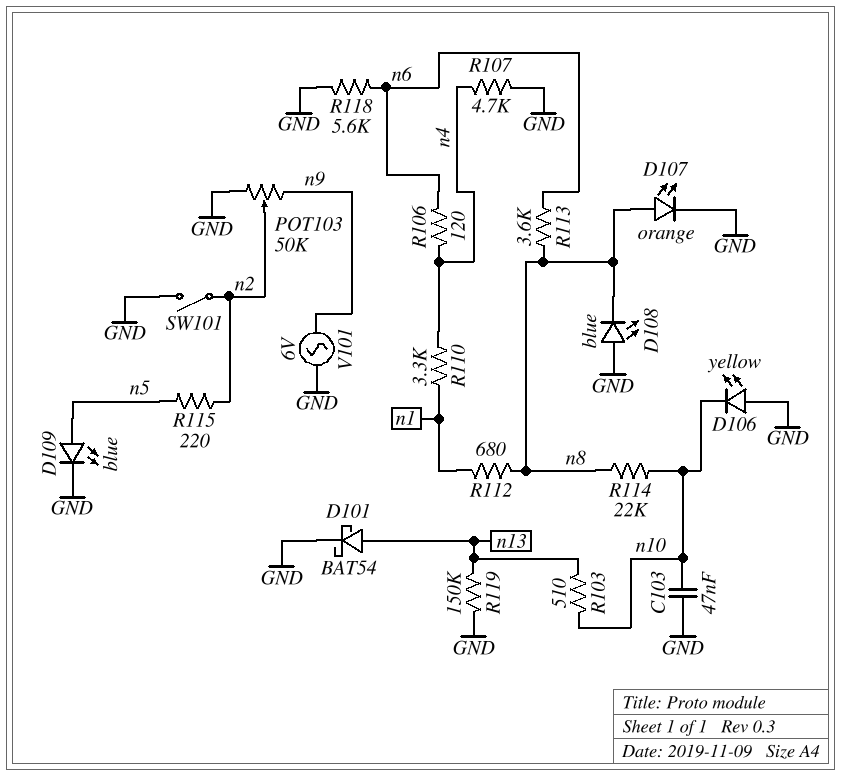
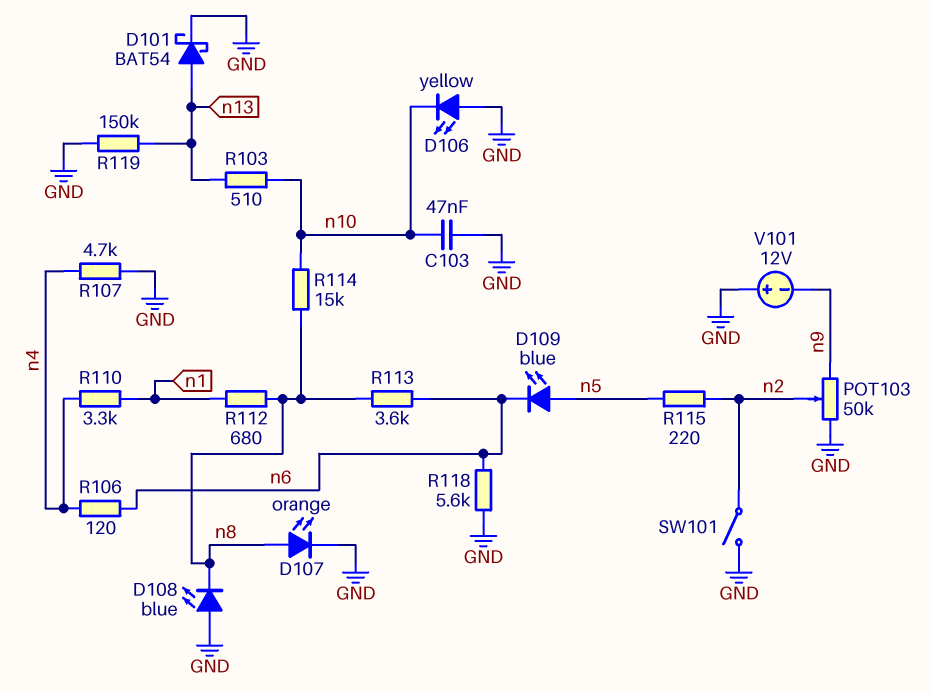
D109: LED blue (A n5, K GND) -> LED blue (A n5, K n6)
R114: 22k (n8, n10) -> 15k (n8, n10)
V101: AC 6V (GND, n9) -> 12V (plus GND, minus n9)

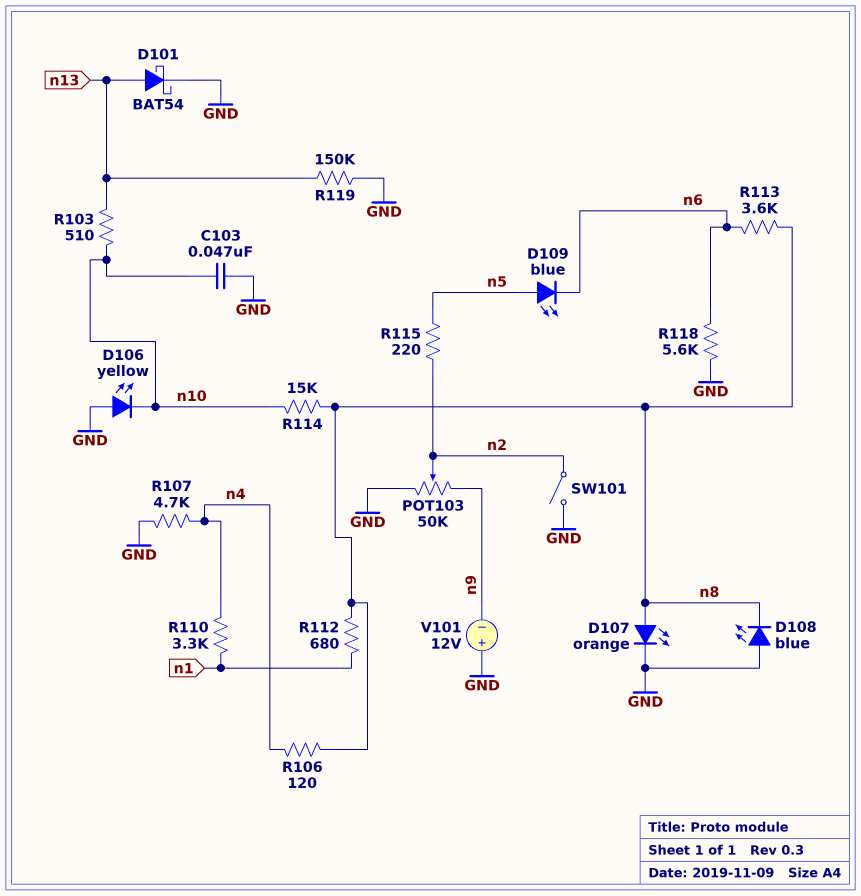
R106: 120 (n4, n6) -> 120 (n4, n8)

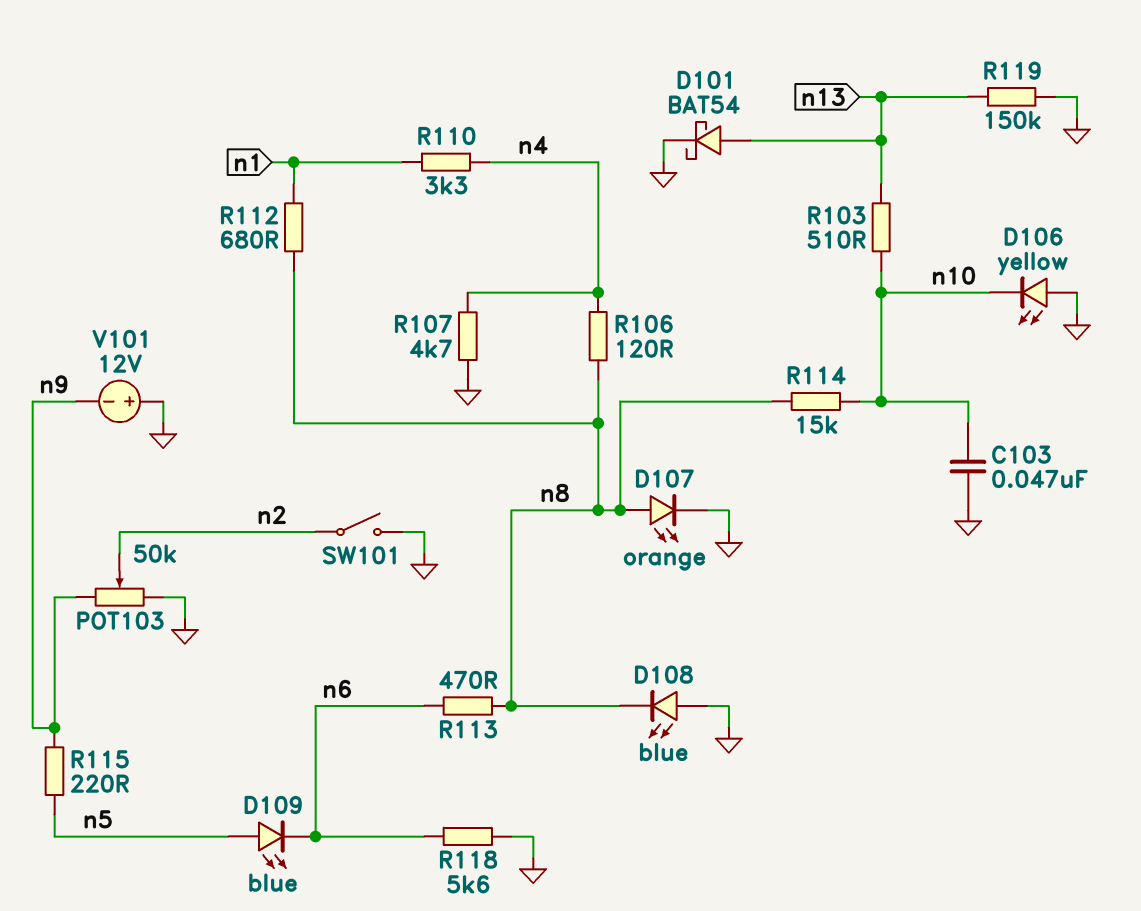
R113: 3.6k (n6, n8) -> 470 (n6, n8)
R115: 220 (n2, n5) -> 220 (n5, n9)

